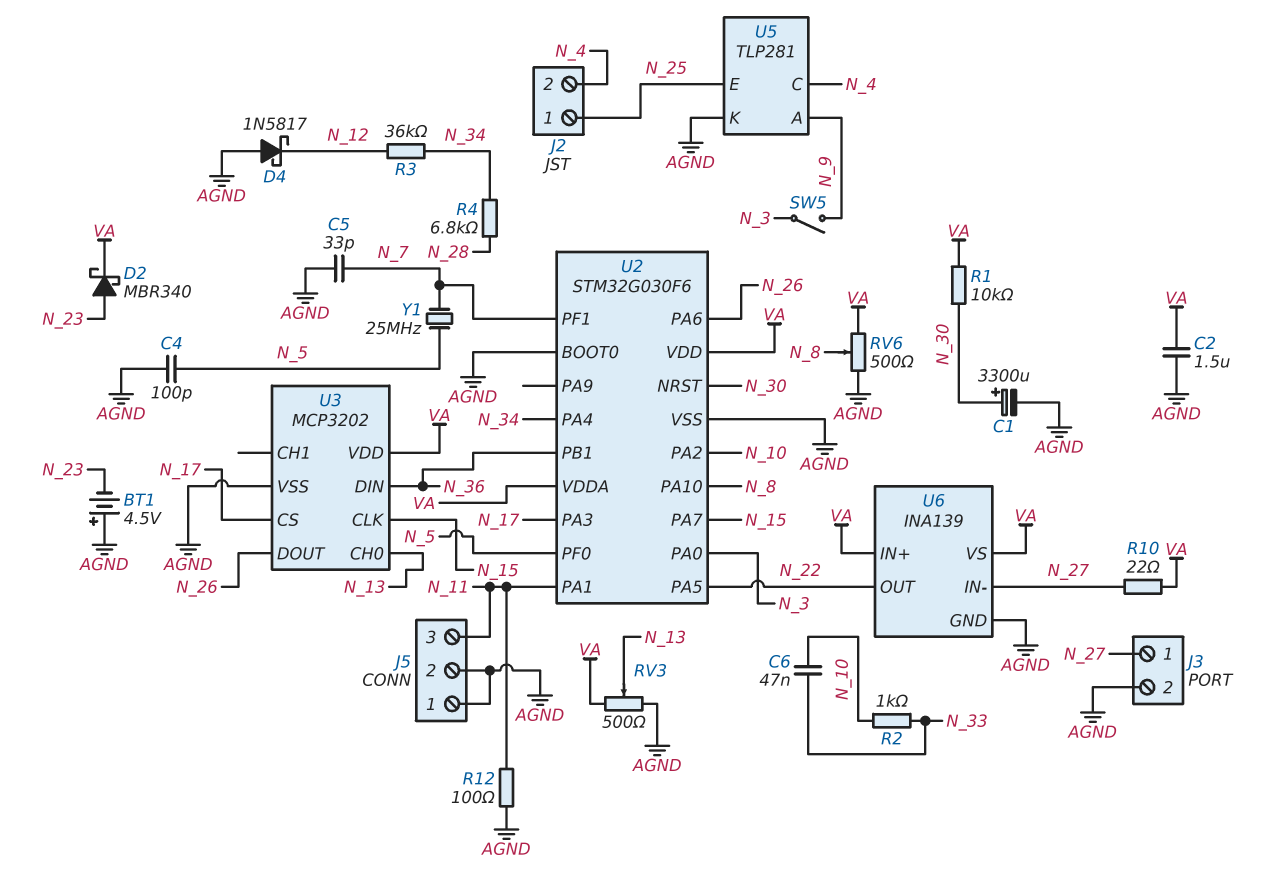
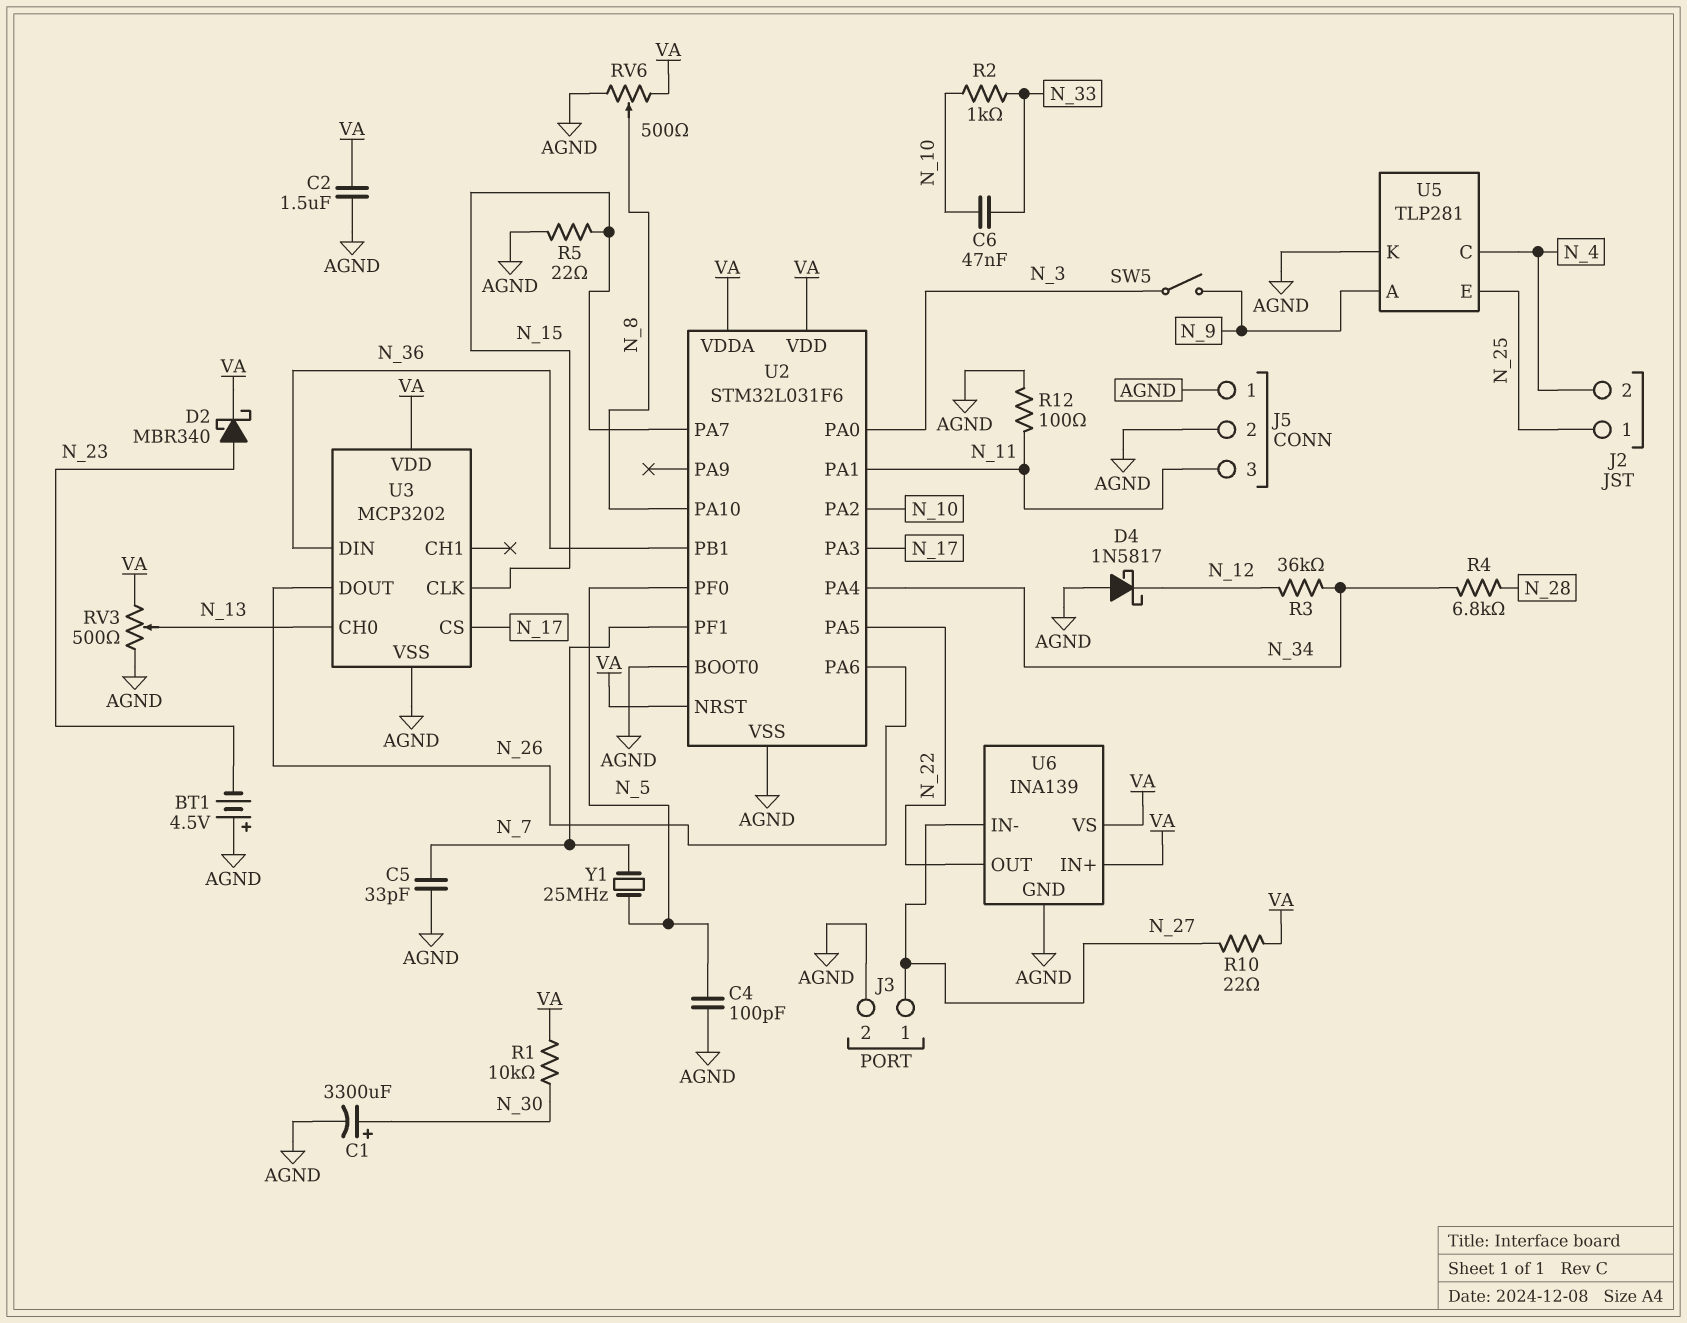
R5: none -> 22 (AGND, N_15)
U2: STM32G030F6 -> STM32L031F6
U2 pin NRST: N_30 -> VA

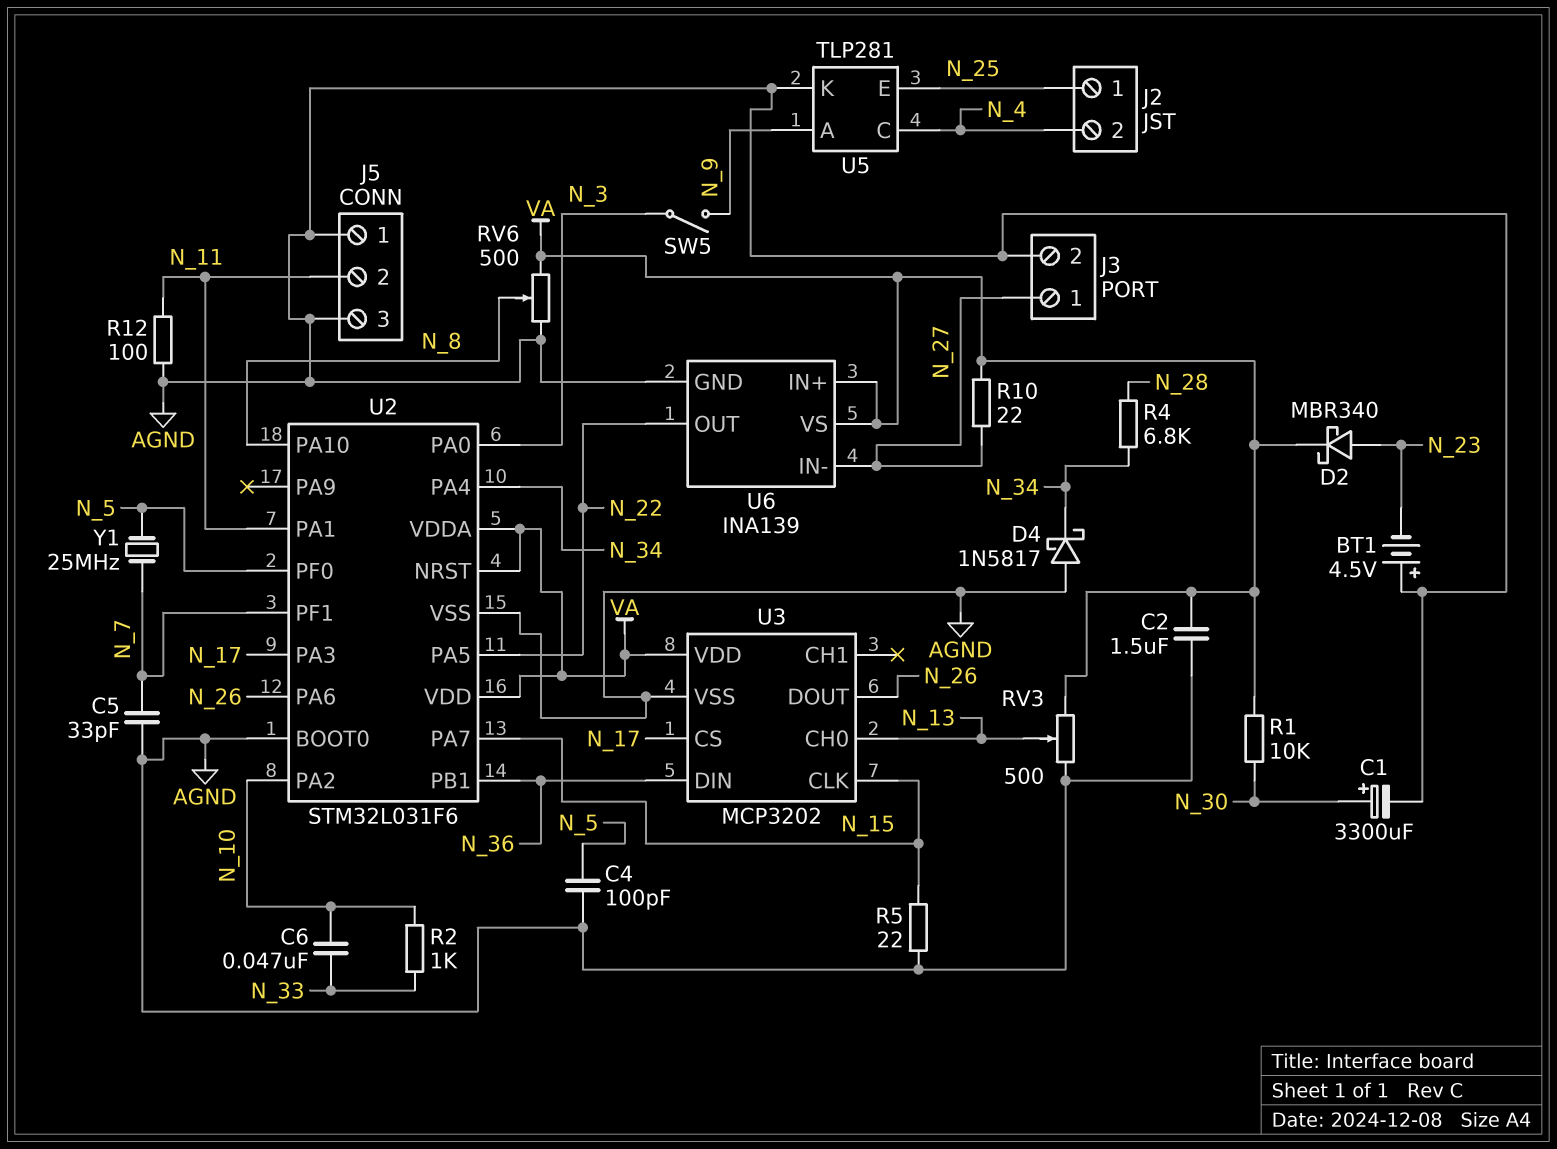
D4: schottky 1N5817 (A AGND, K N_12) -> schottky 1N5817 (A AGND, K N_34)
J5 pin 2: AGND -> N_11
J5 pin 3: N_11 -> AGND
R3: 36k (N_12, N_34) -> none

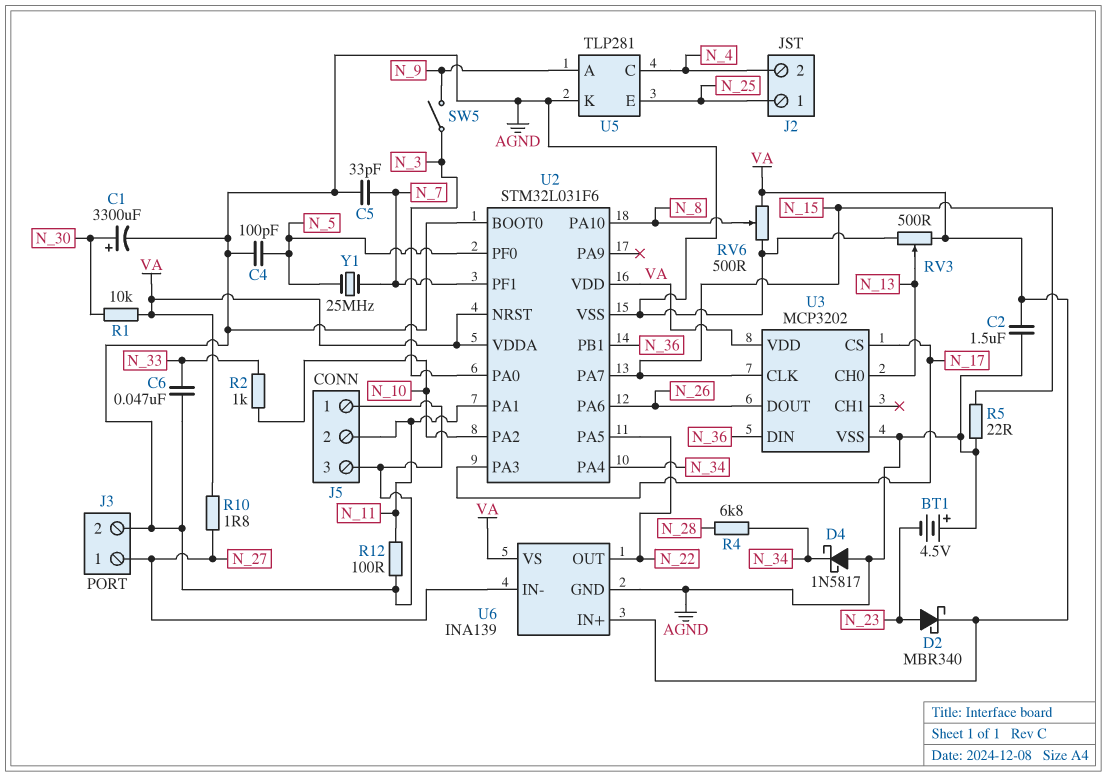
C6: 47nF (N_10, N_33) -> 47nF (AGND, N_33)
R10: 22 (N_27, VA) -> 1.8 (N_27, VA)

